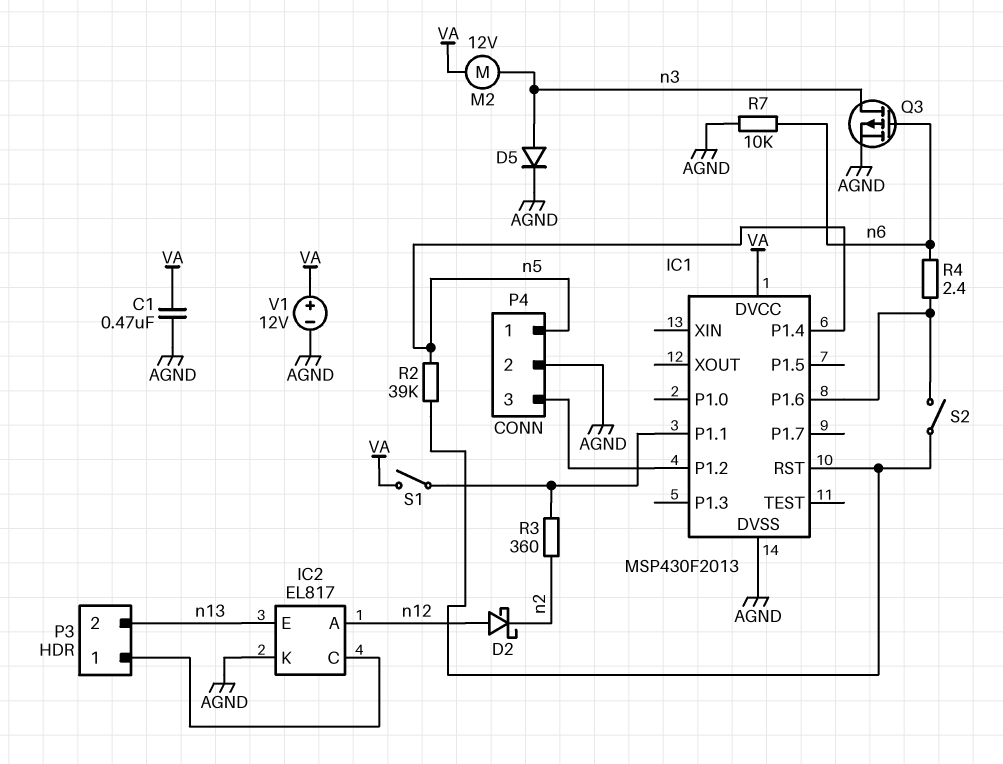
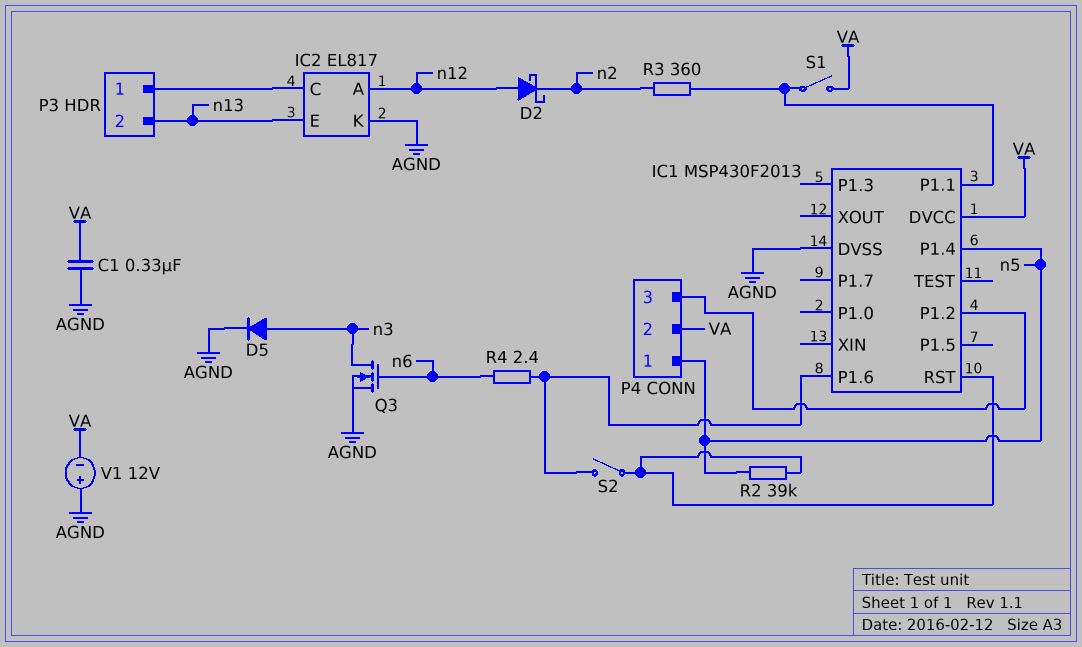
C1: 470nF (AGND, VA) -> 330nF (AGND, VA)
M2: motor 12V (VA, n3) -> none
P4 pin 2: AGND -> VA
Q3: PMOS (G n6, D n3, S AGND) -> NMOS (G n6, D n3, S AGND)
R7: 10k (AGND, n6) -> none
V1: 12V (plus VA, minus AGND) -> 12V (plus AGND, minus VA)

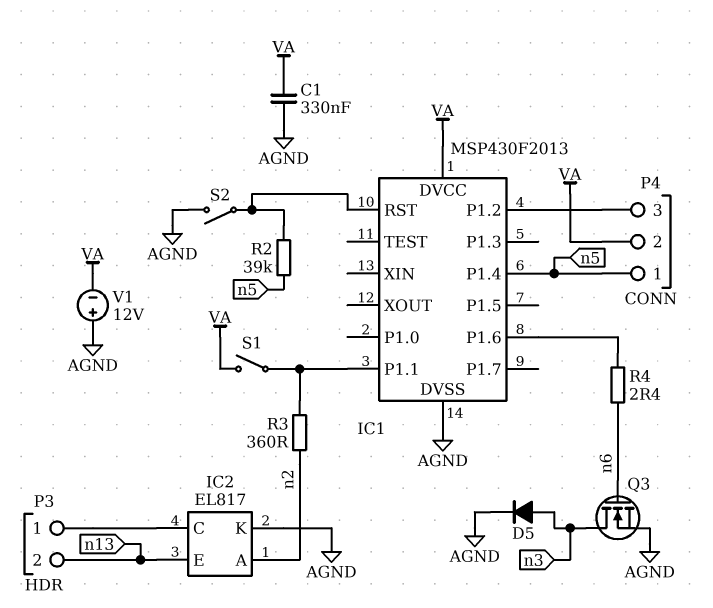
D2: schottky (A n12, K n2) -> none
IC2 pin A: n12 -> n2
S2: switch (IC1/P1.6, IC1/RST) -> switch (AGND, IC1/RST)

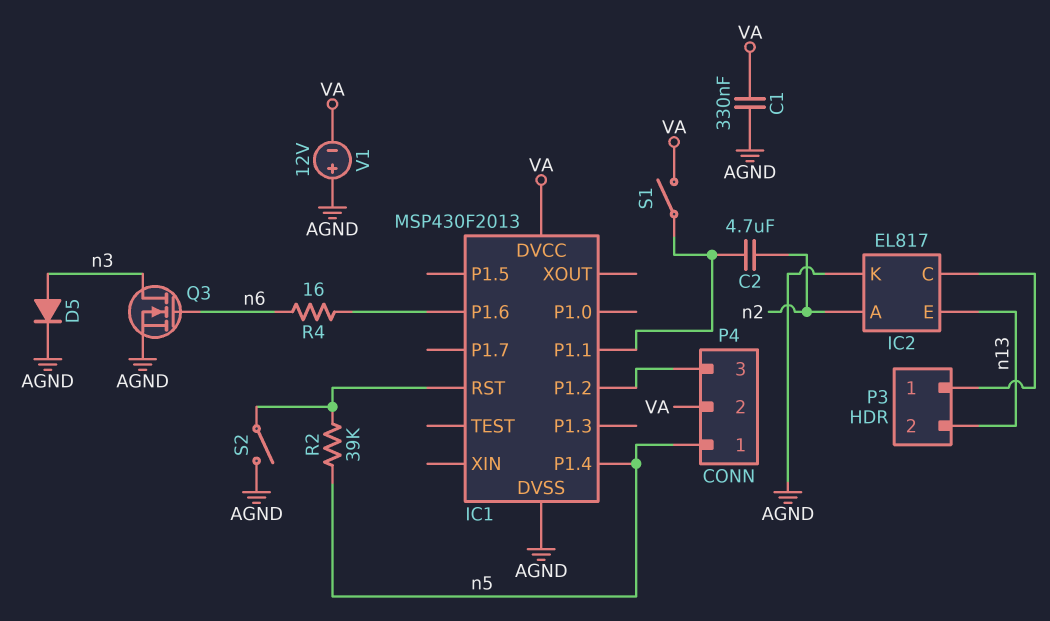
C2: none -> 4.7uF (IC1/P1.1, n2)
R3: 360 (IC1/P1.1, n2) -> none
R4: 2.4 (IC1/P1.6, n6) -> 16 (IC1/P1.6, n6)

